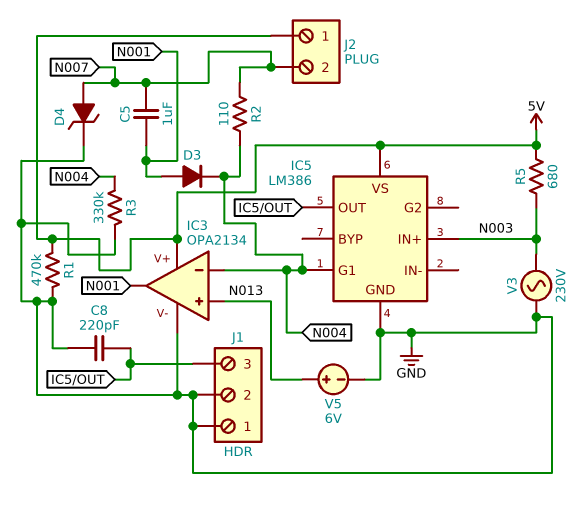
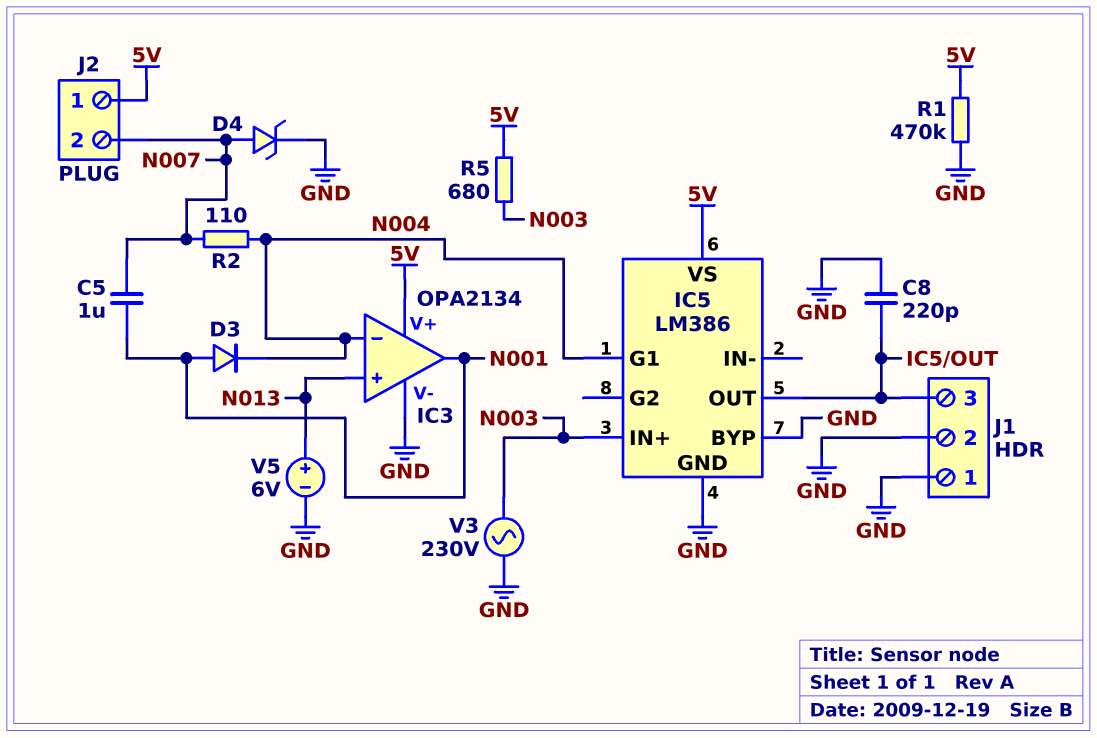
IC5 pin BYP: none -> GND
R3: 330k (GND, N004) -> none

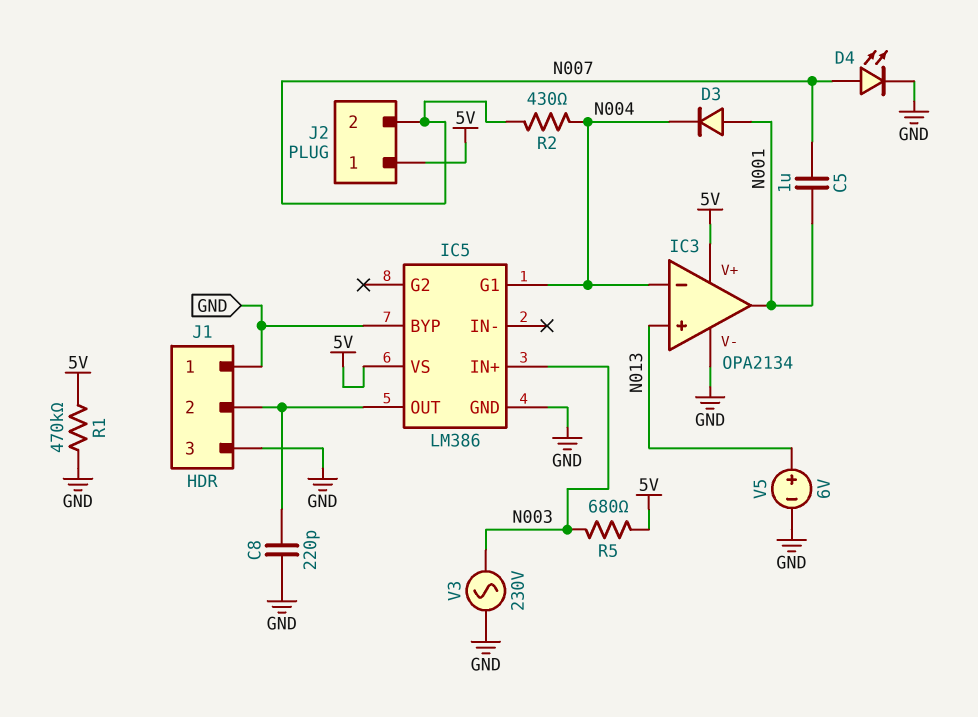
D4: zener (A N007, K GND) -> LED (A N007, K GND)
J1 pin 2: GND -> IC5/OUT
J1 pin 3: IC5/OUT -> GND
R2: 110 (N004, N007) -> 430 (N004, N007)

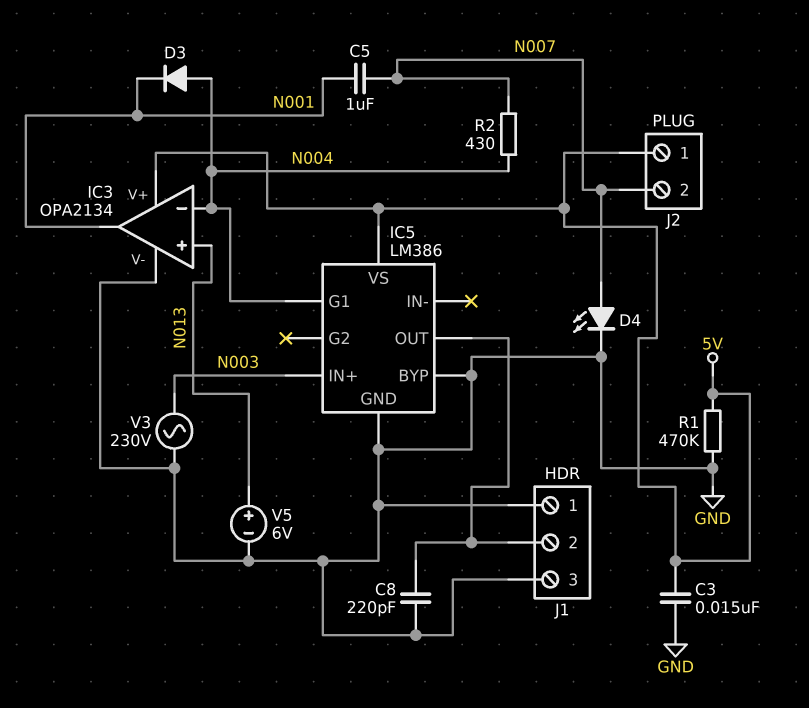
C3: none -> 15nF (5V, GND)
D3: diode (A N001, K N004) -> diode (A N004, K N001)
R5: 680 (5V, N003) -> none

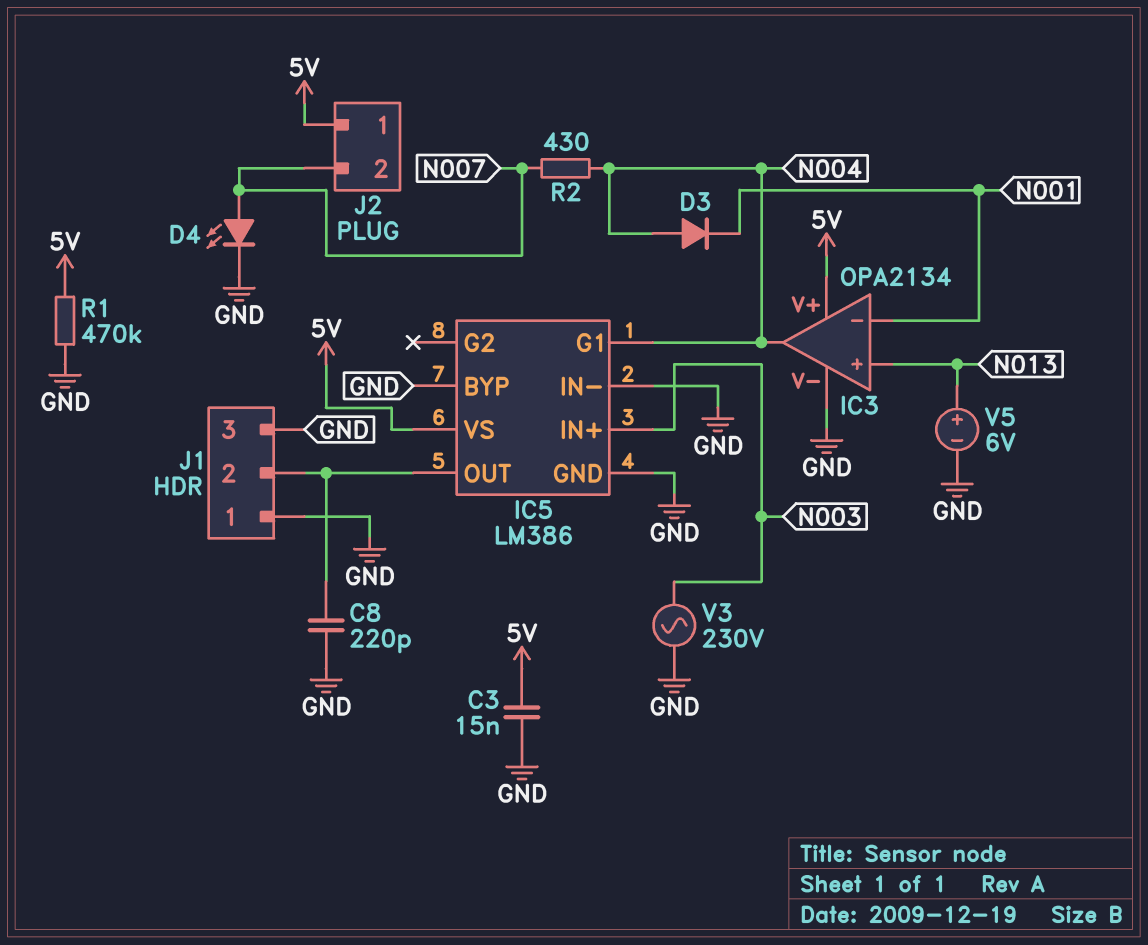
C5: 1uF (N001, N007) -> none
IC3 pin in-: N004 -> N001
IC3 pin out: N001 -> N004
IC5 pin IN-: none -> GND

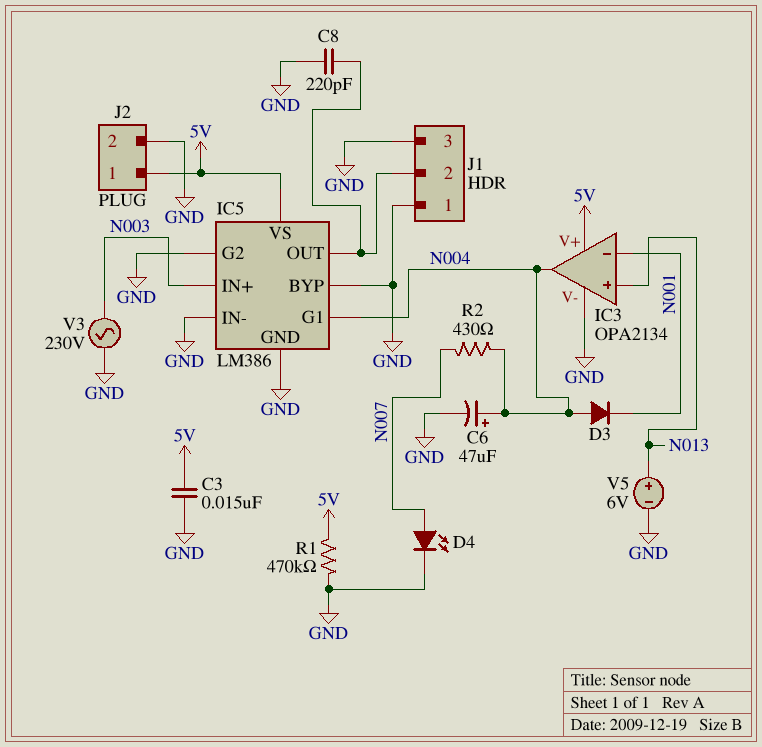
C6: none -> 47uF (plus N004, minus GND)
IC5 pin G2: none -> GND
J2 pin 2: N007 -> GND

